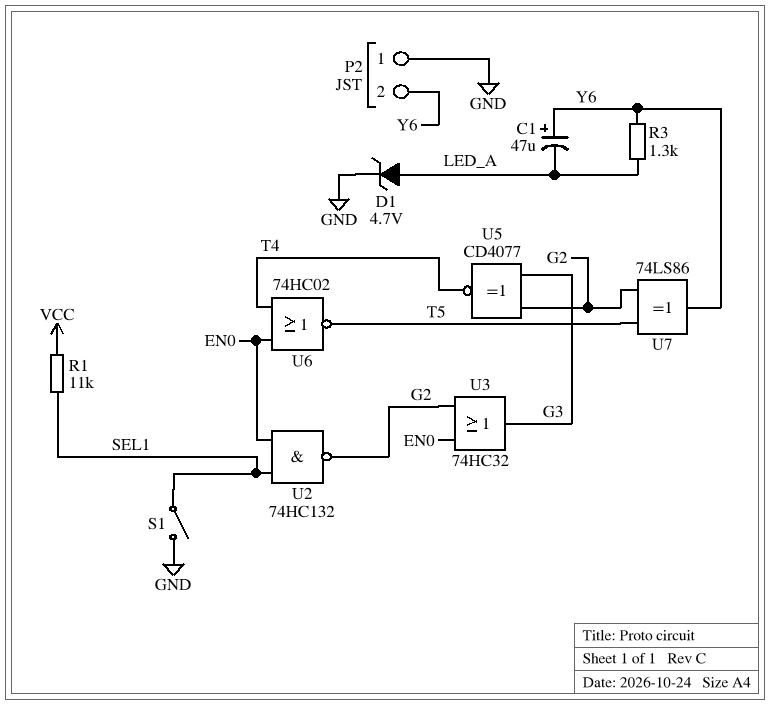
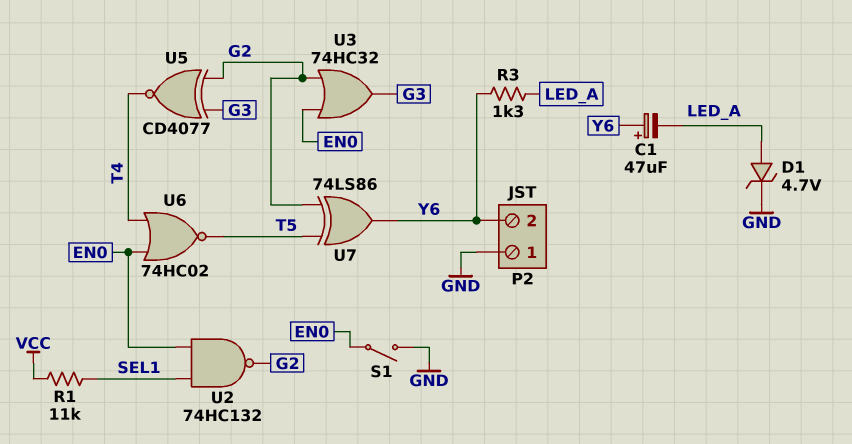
S1: switch (GND, SEL1) -> switch (EN0, GND)

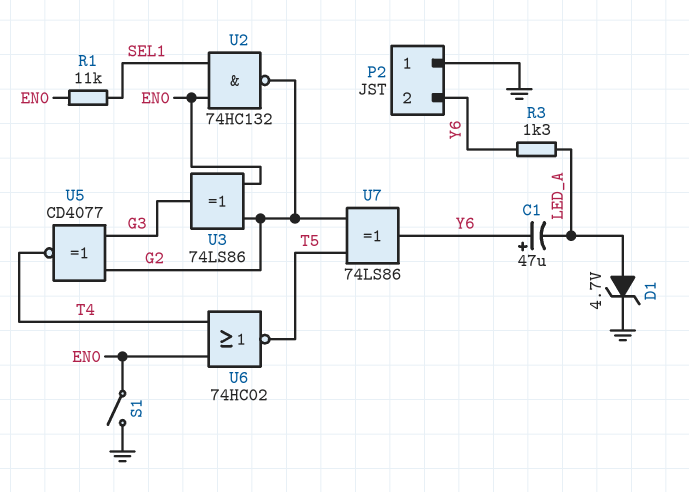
R1: 11k (SEL1, VCC) -> 11k (EN0, SEL1)
U3: OR 74HC32 (in EN0, in G2, out G3) -> XOR 74LS86 (in EN0, in G2, out G3)

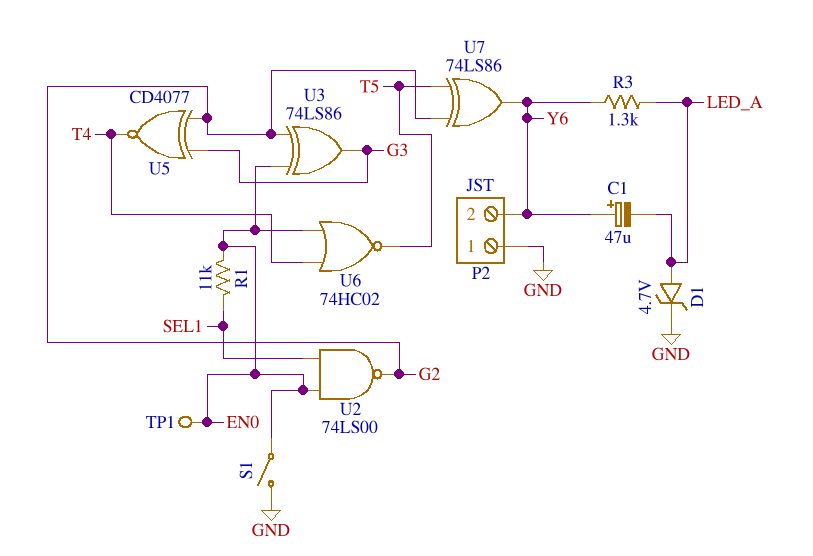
TP1: none -> test point (EN0)
U2: NAND 74HC132 (in EN0, in SEL1, out G2) -> NAND 74LS00 (in EN0, in SEL1, out G2)

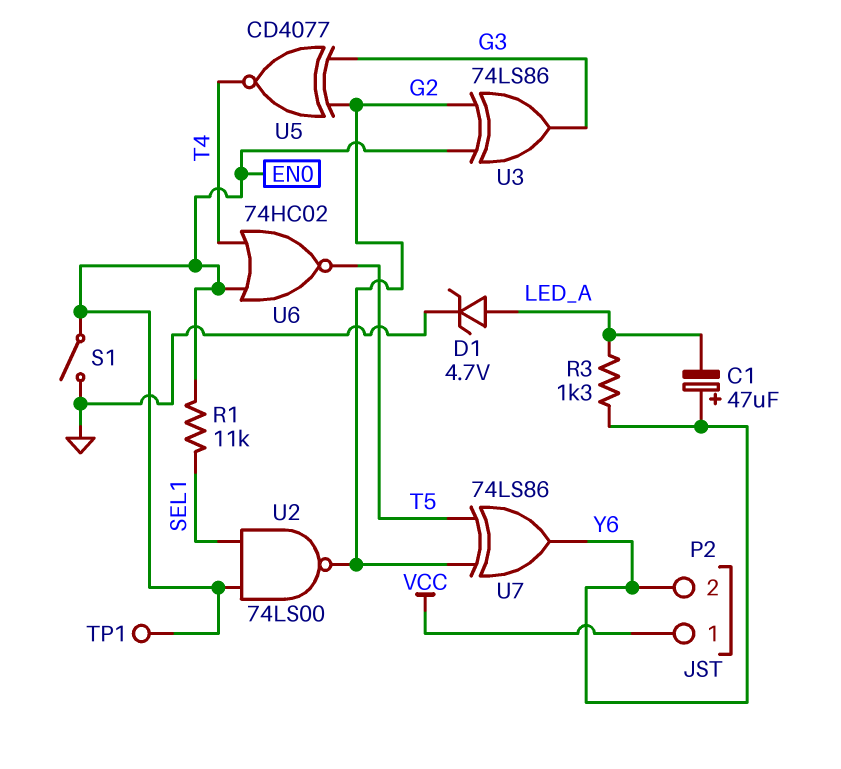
P2 pin 1: GND -> VCC

